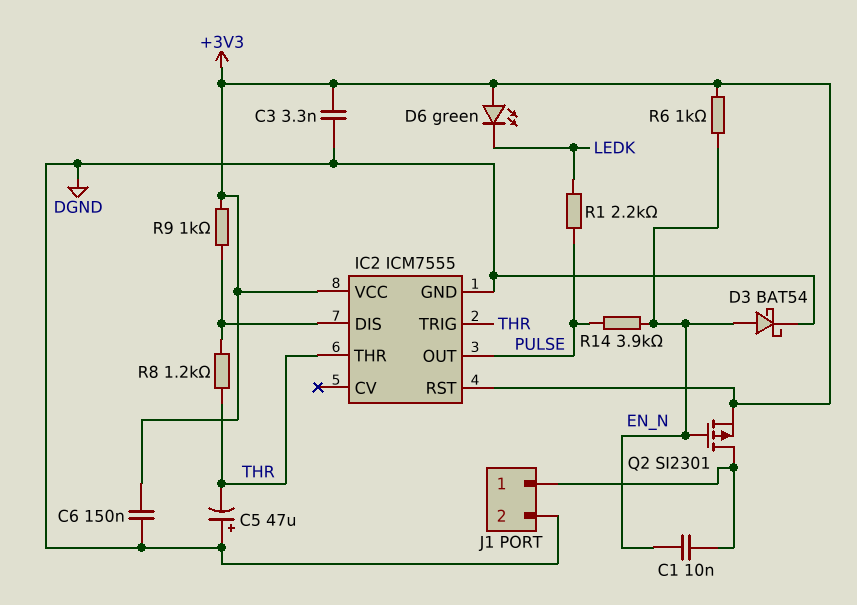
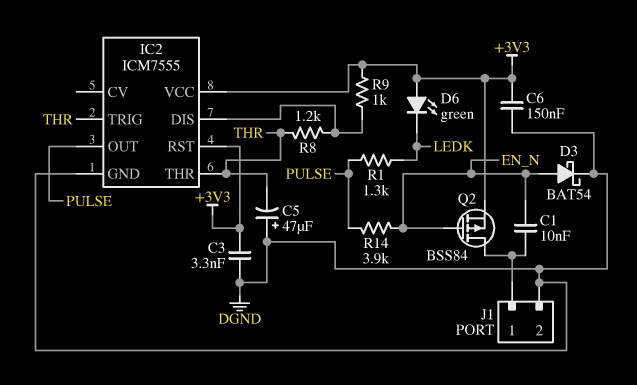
Q2: PMOS SI2301 (G EN_N, D J1/1, S +3V3) -> PMOS BSS84 (G EN_N, D J1/1, S +3V3)
R1: 2.2k (LEDK, PULSE) -> 1.3k (LEDK, PULSE)
R6: 1k (+3V3, EN_N) -> none

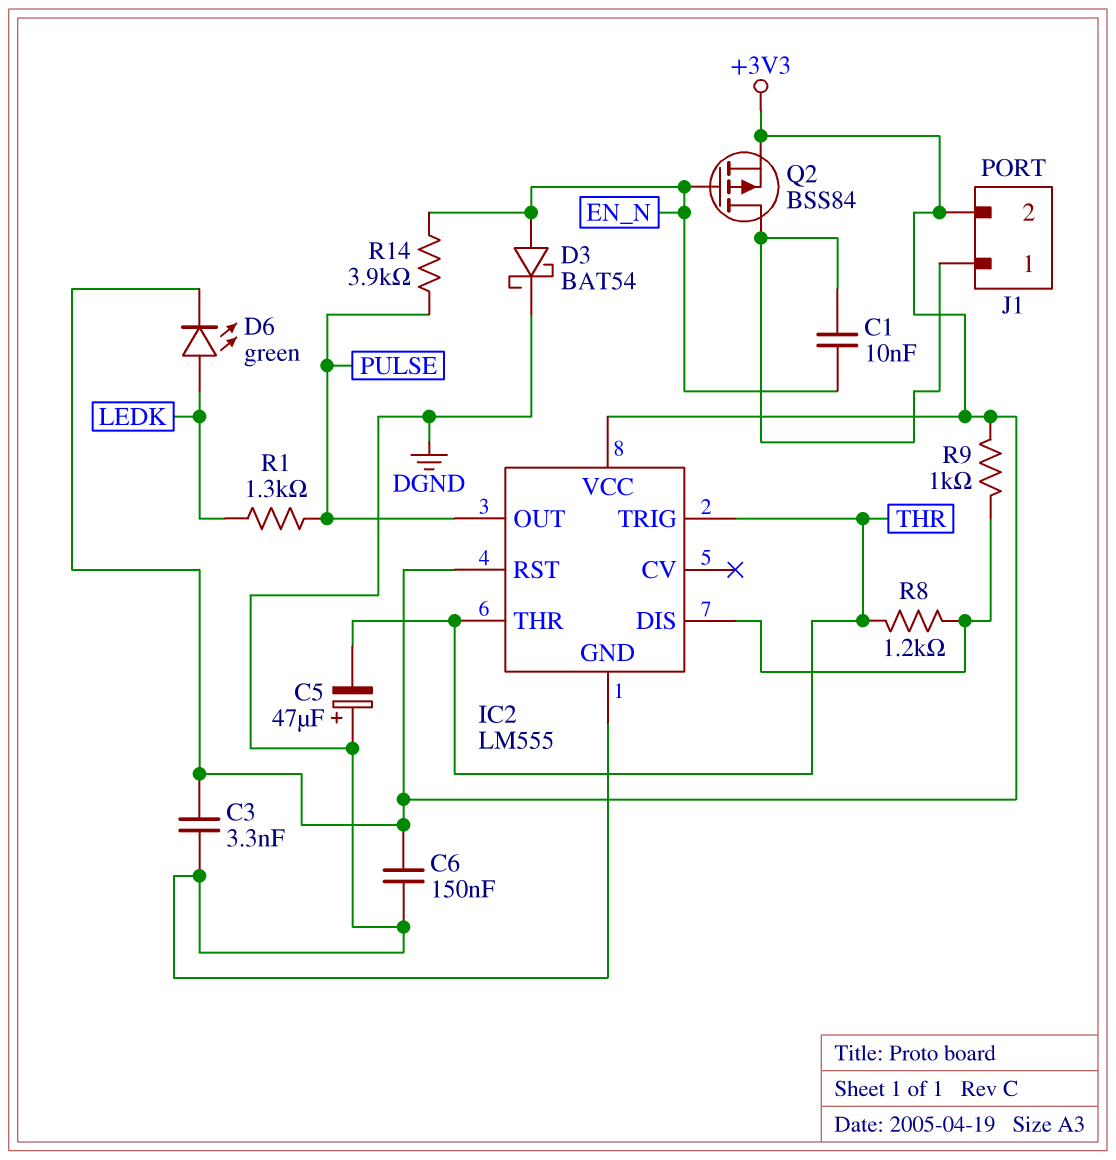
D6: LED green (A +3V3, K LEDK) -> LED green (A LEDK, K +3V3)
IC2: ICM7555 -> LM555
J1 pin 2: DGND -> +3V3

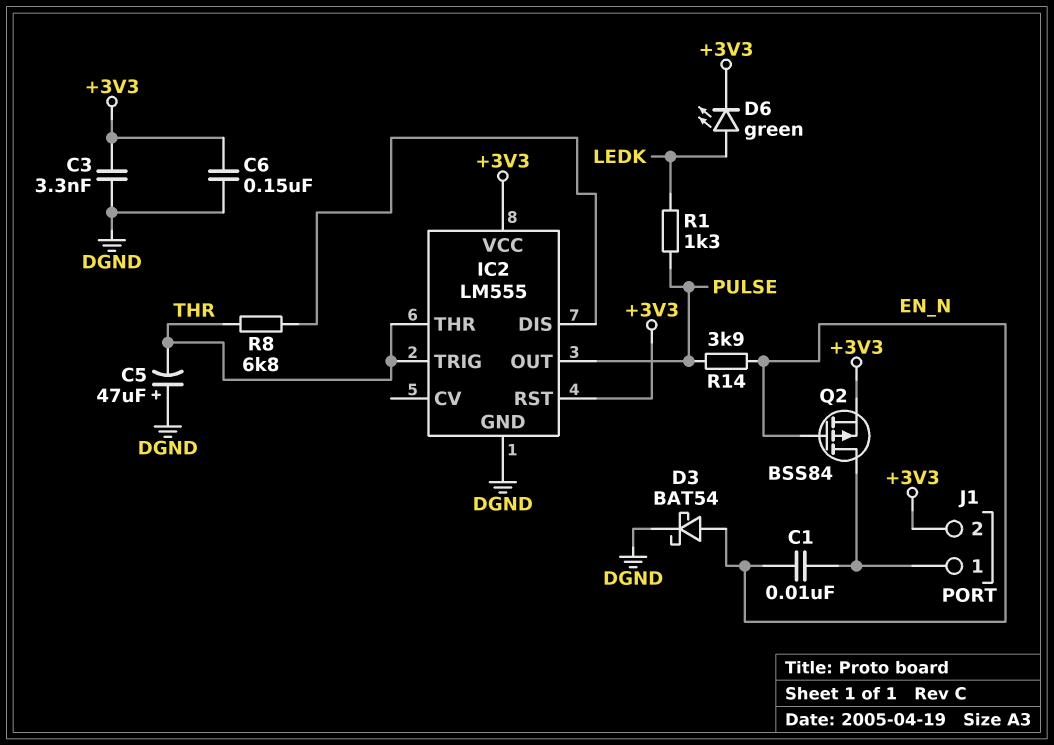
R8: 1.2k (IC2/DIS, THR) -> 6.8k (IC2/DIS, THR)
R9: 1k (+3V3, IC2/DIS) -> none

